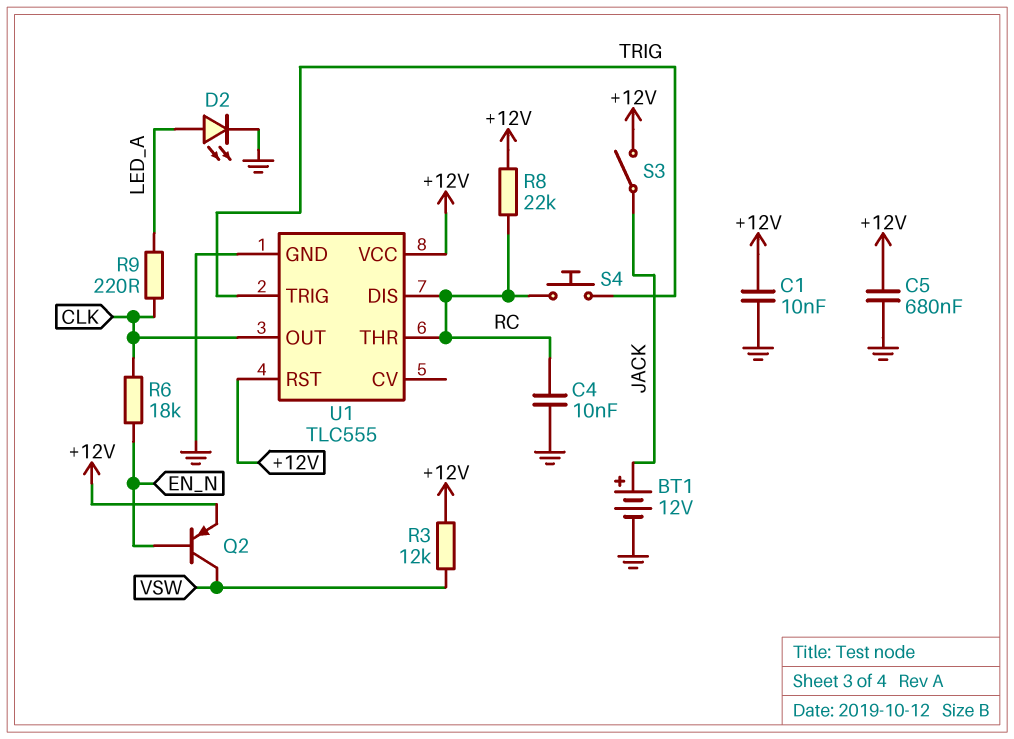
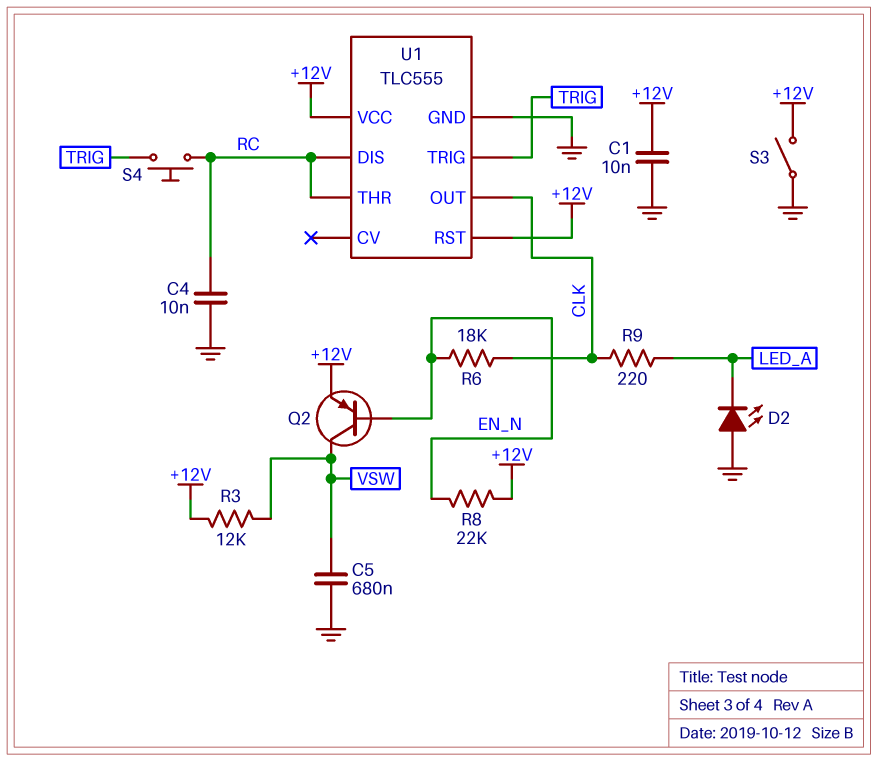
BT1: 12V (plus JACK, minus GND) -> none
C5: 680nF (+12V, GND) -> 680nF (GND, VSW)
D2: LED (A LED_A, K GND) -> LED (A GND, K LED_A)
R8: 22k (+12V, RC) -> 22k (+12V, EN_N)
S3: switch (+12V, JACK) -> switch (+12V, GND)

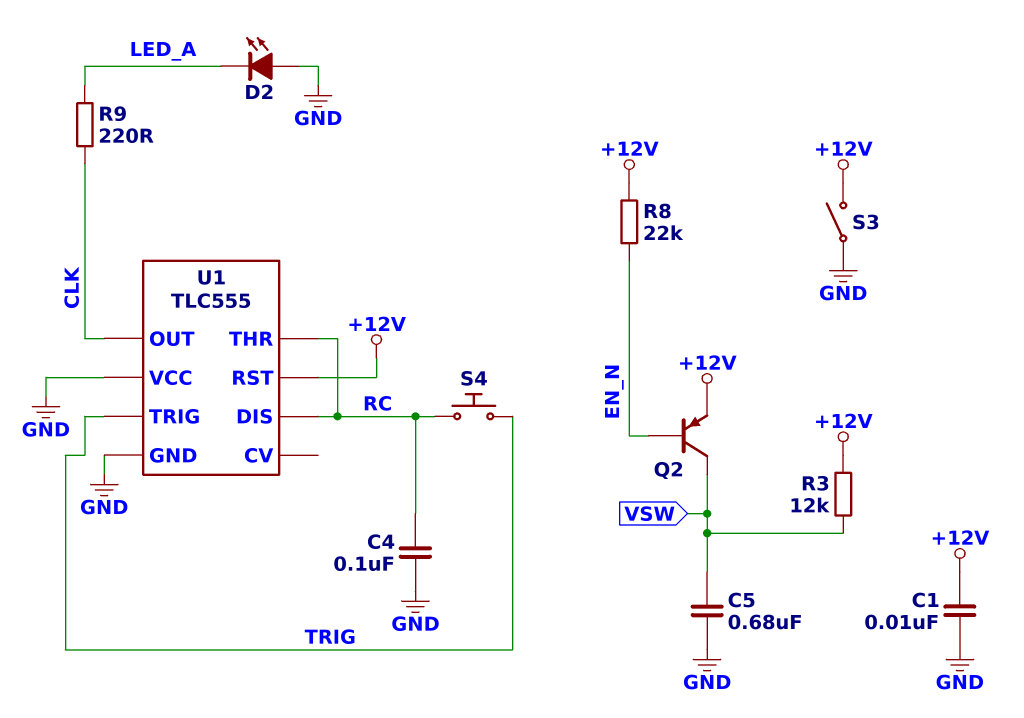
C4: 10nF (GND, RC) -> 100nF (GND, RC)
R6: 18k (CLK, EN_N) -> none
U1 pin VCC: +12V -> GND

